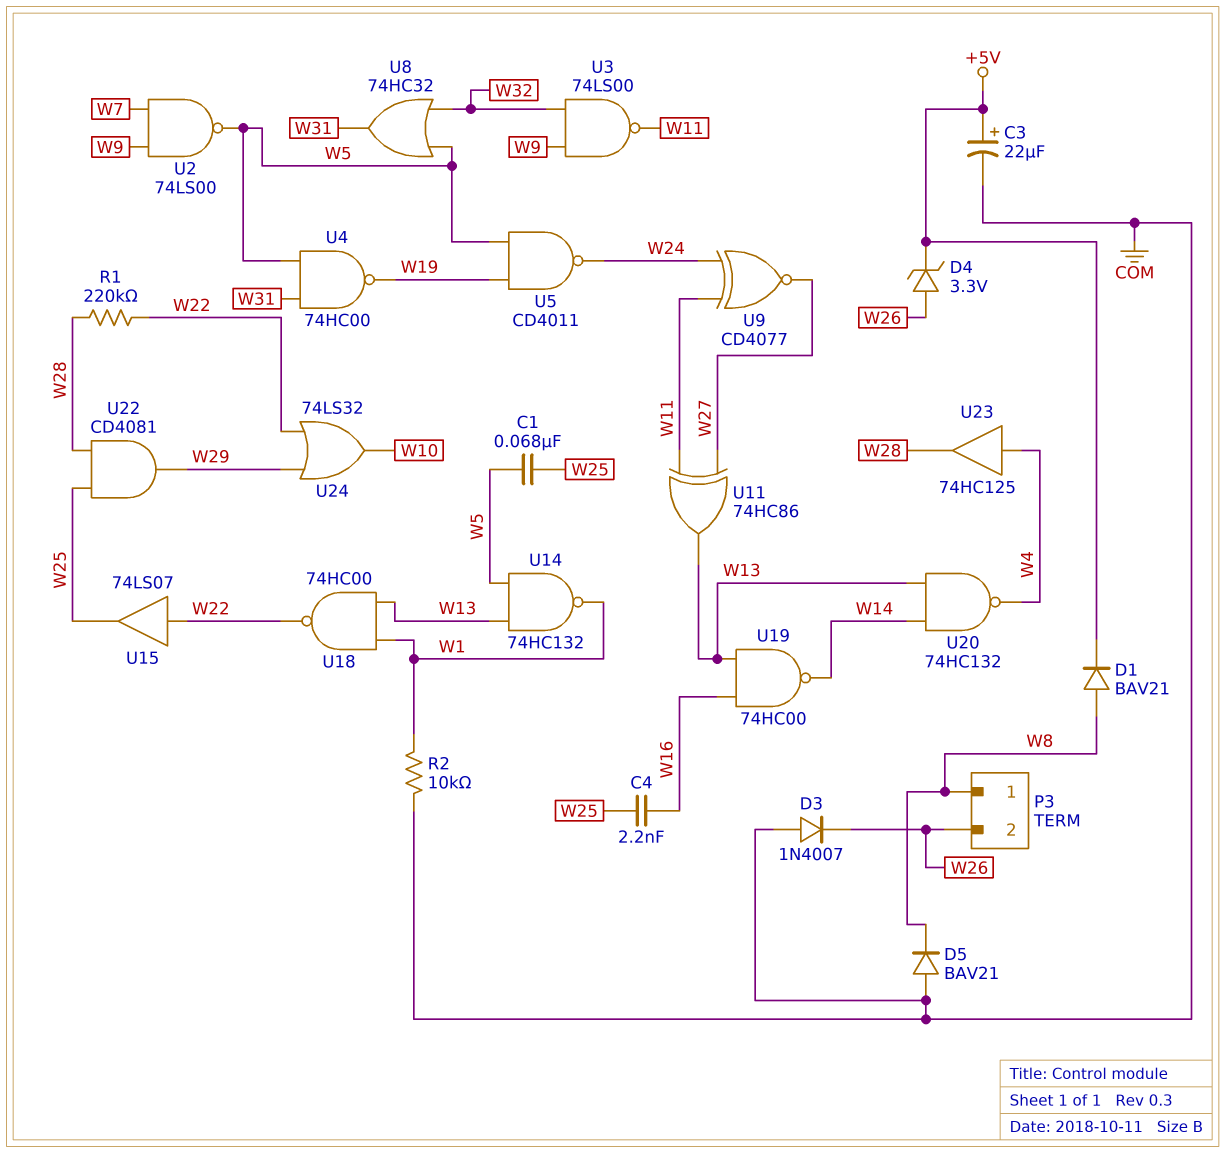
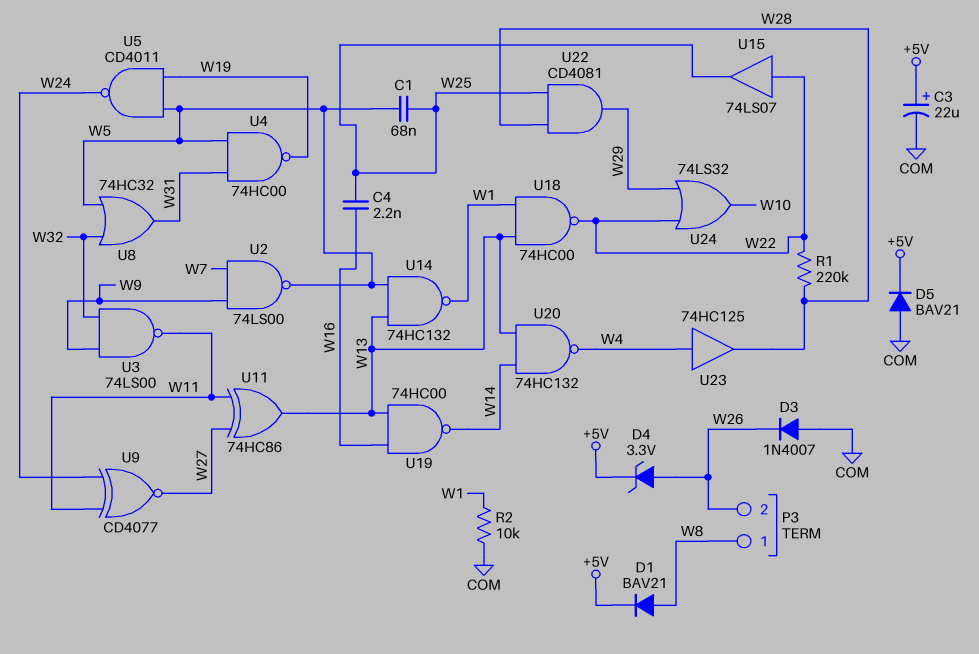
D5: diode BAV21 (A COM, K W8) -> diode BAV21 (A COM, K +5V)

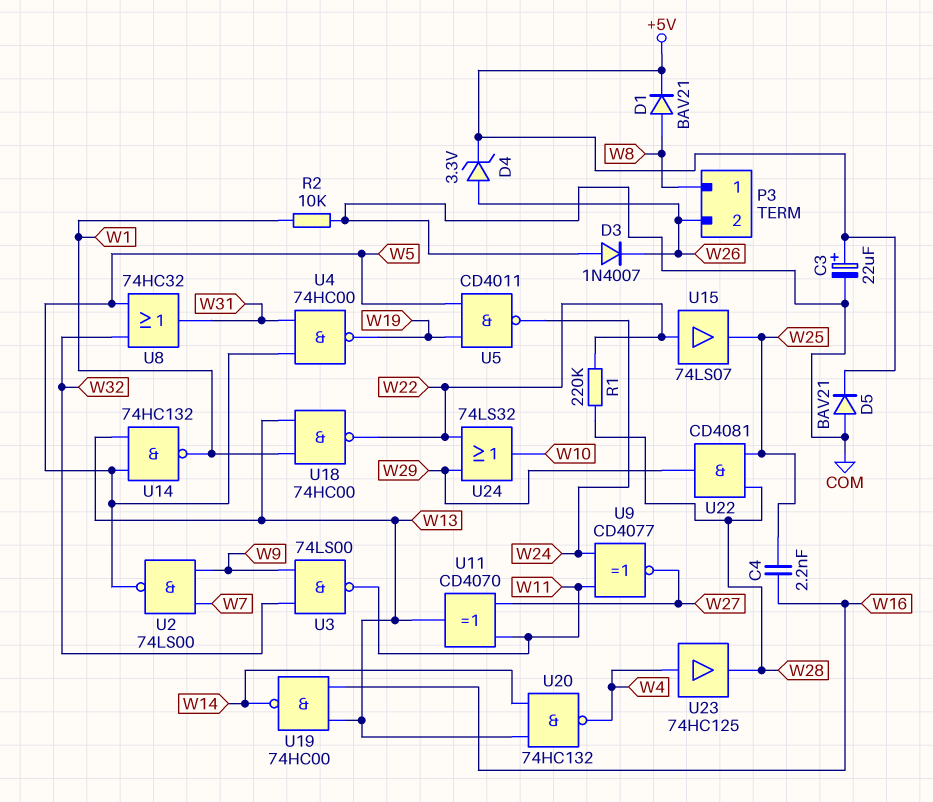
C1: 68nF (W5, W25) -> none
U11: XOR 74HC86 (in W11, in W27, out W13) -> XOR CD4070 (in W11, in W27, out W13)

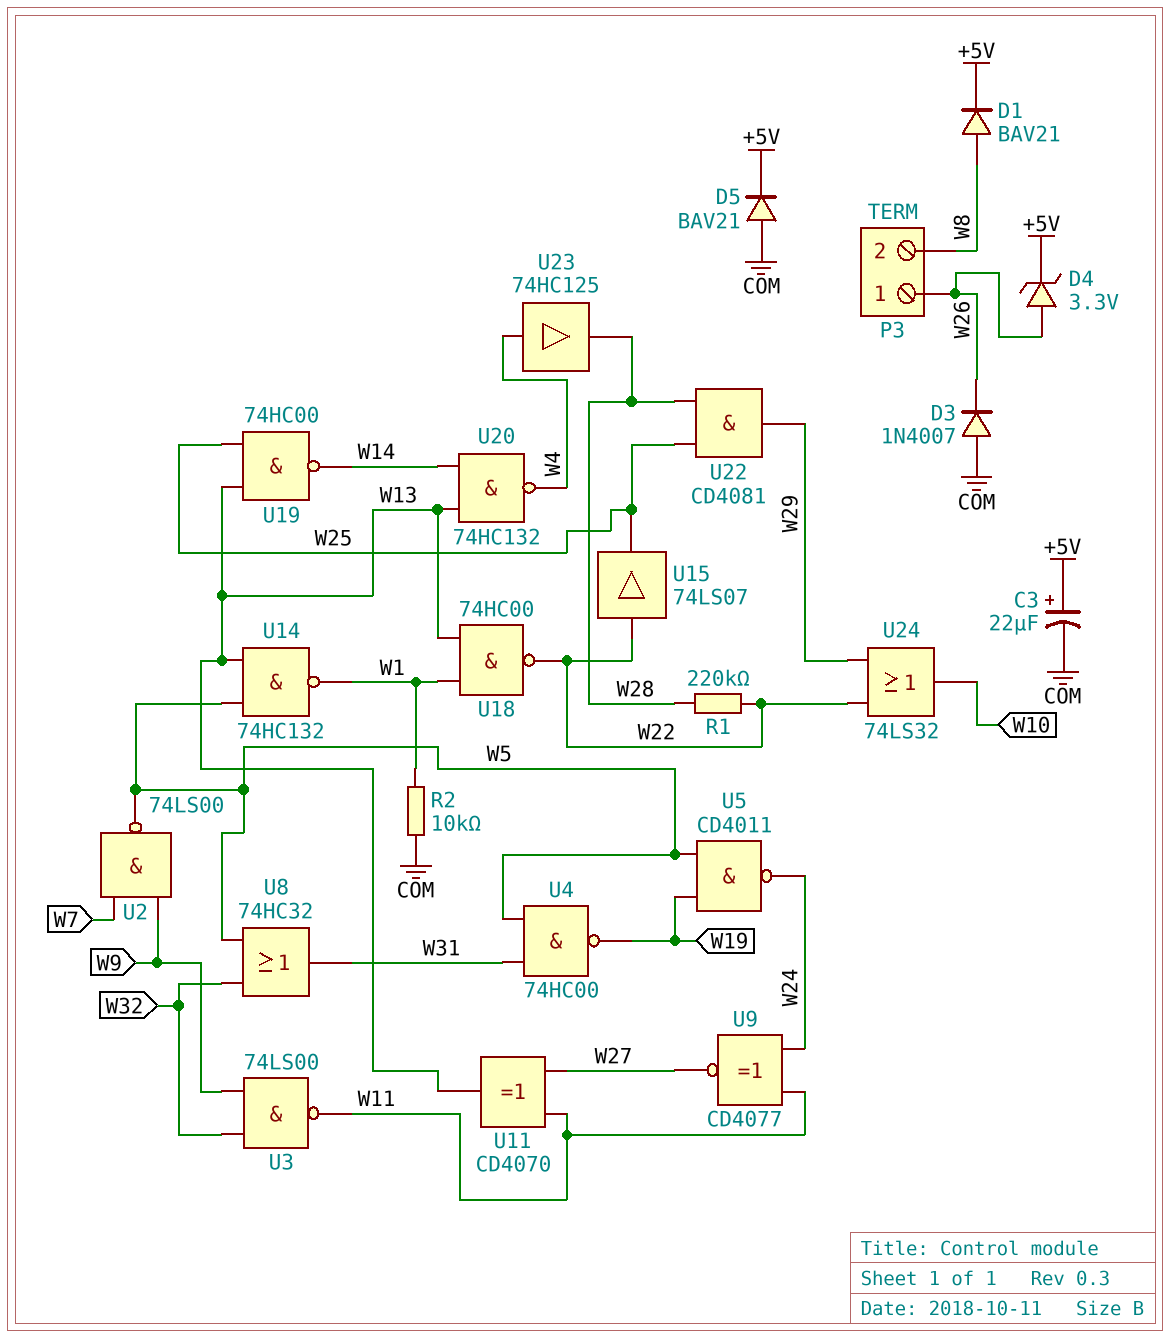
C4: 2.2nF (W16, W25) -> none
P3 pin 1: W8 -> W26
P3 pin 2: W26 -> W8
U19: NAND 74HC00 (in W13, in W16, out W14) -> NAND 74HC00 (in W13, in W25, out W14)

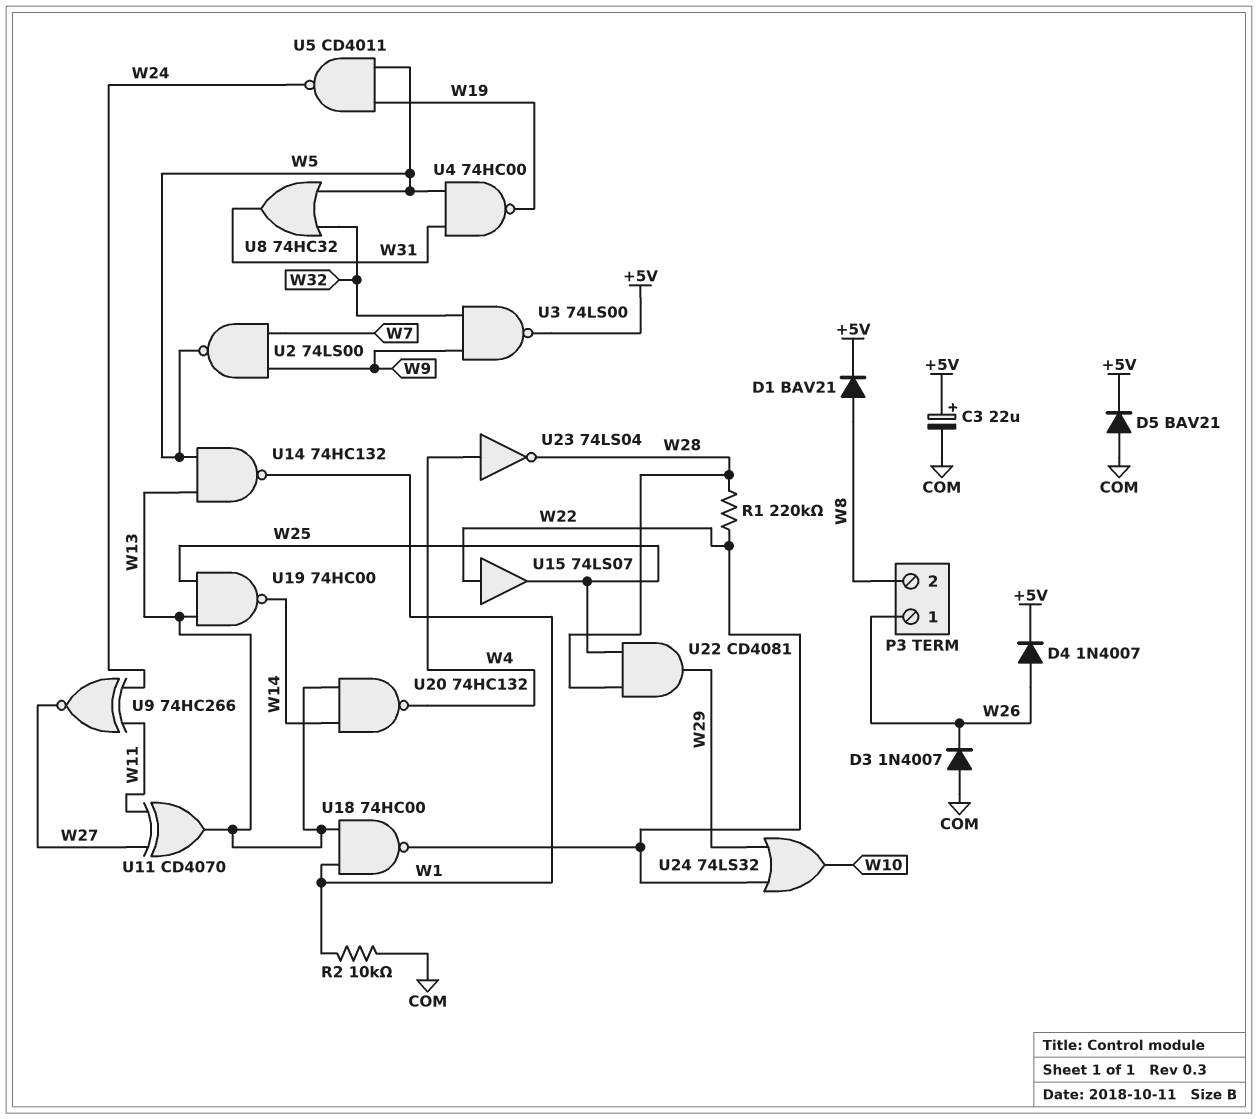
D4: zener 3.3V (A W26, K +5V) -> diode 1N4007 (A W26, K +5V)
U3: NAND 74LS00 (in W9, in W32, out W11) -> NAND 74LS00 (in W9, in W32, out +5V)
U9: XNOR CD4077 (in W11, in W24, out W27) -> XNOR 74HC266 (in W11, in W24, out W27)
U23: buffer 74HC125 (in W4, out W28) -> NOT 74LS04 (in W4, out W28)

